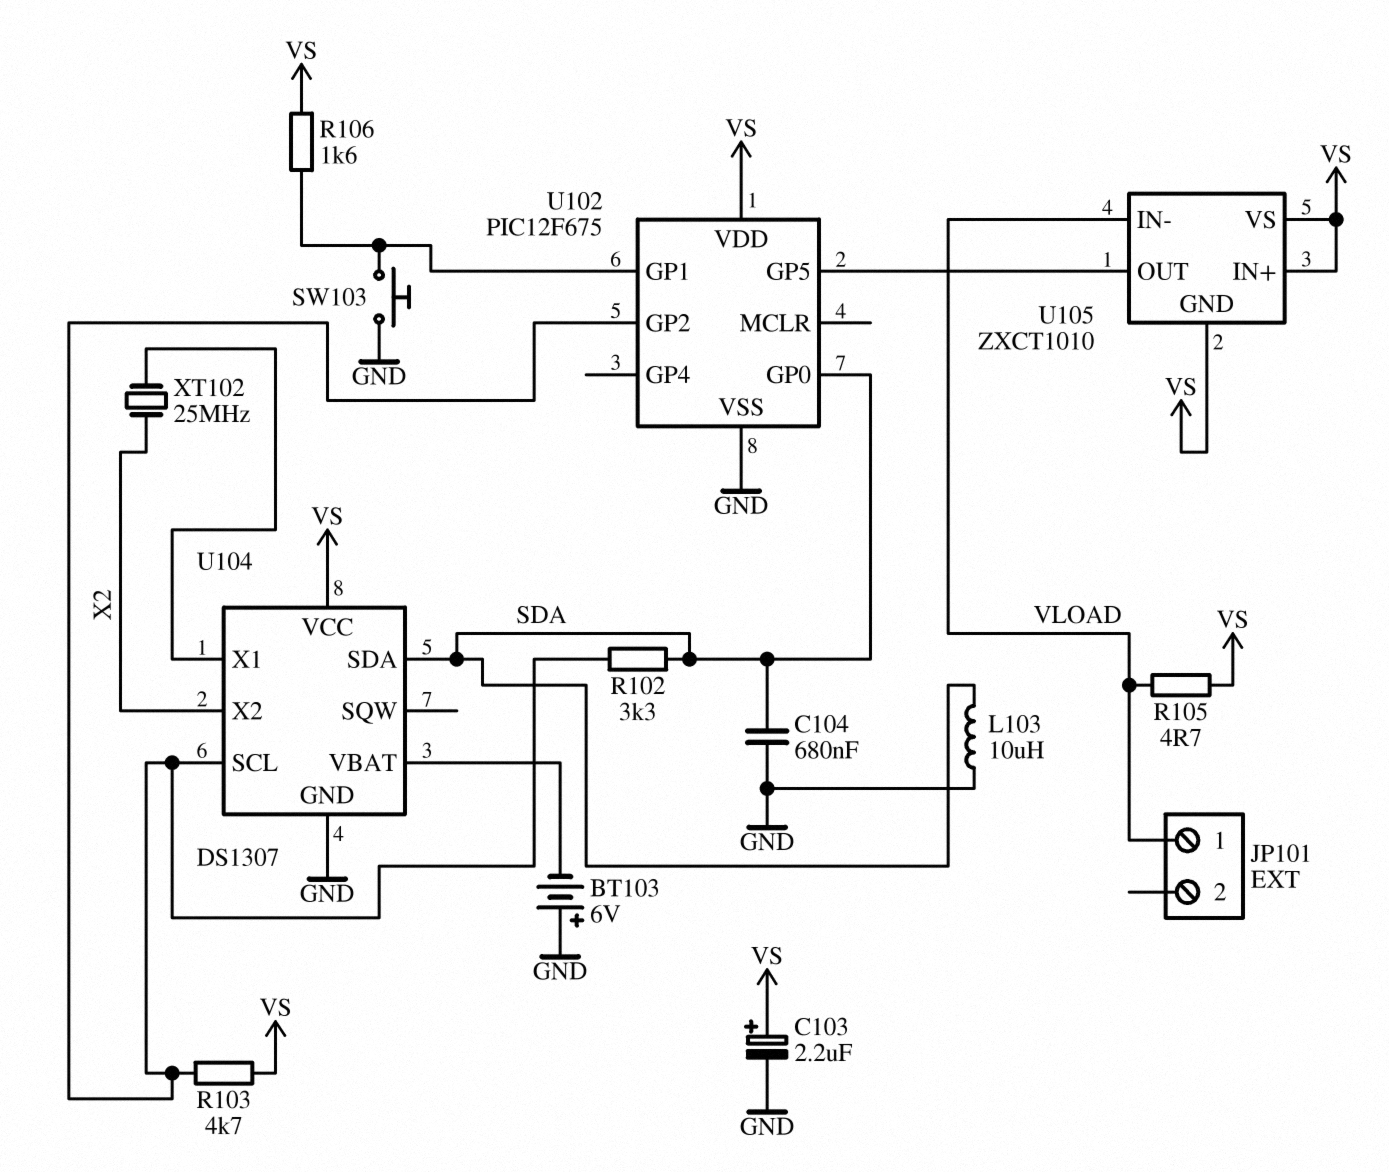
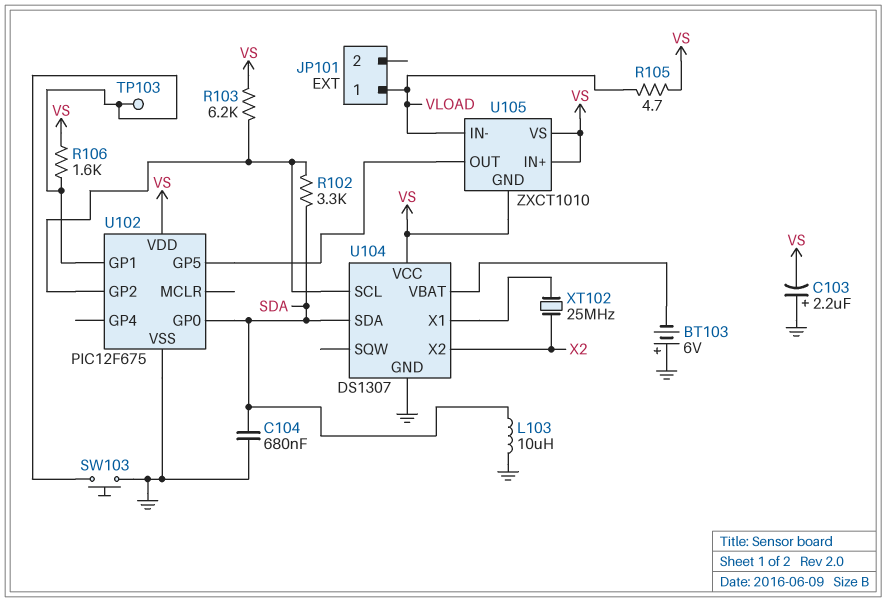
C103: 2.2uF (plus VS, minus GND) -> 2.2uF (plus GND, minus VS)
R103: 4.7k (U102/GP2, VS) -> 6.2k (U102/GP2, VS)
TP103: none -> test point (U102/GP1)

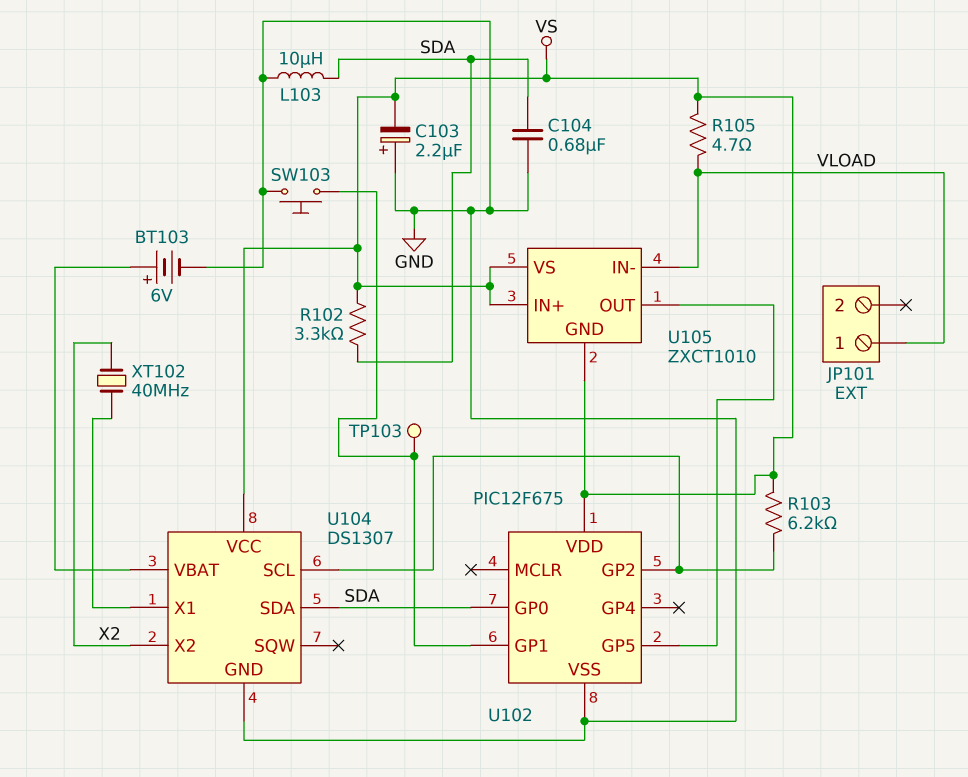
BT103: 6V (plus GND, minus U104/VBAT) -> 6V (plus U104/VBAT, minus GND)
R102: 3.3k (SDA, U102/GP2) -> 3.3k (SDA, VS)
R106: 1.6k (U102/GP1, VS) -> none
XT102: 25MHz (U104/X1, X2) -> 40MHz (U104/X1, X2)

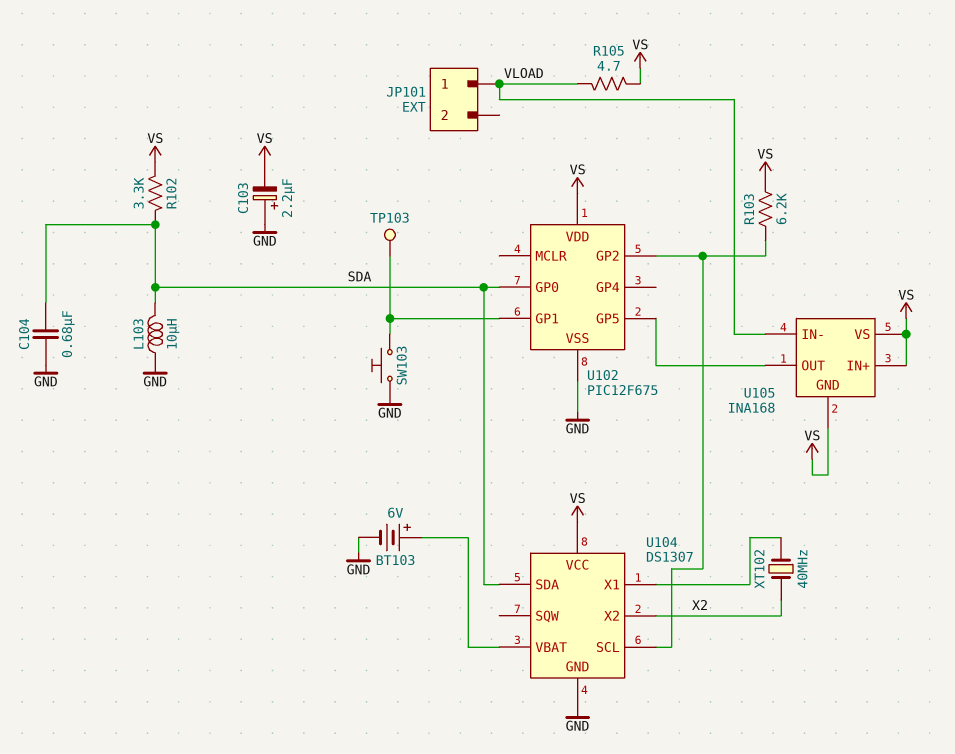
U105: ZXCT1010 -> INA168

